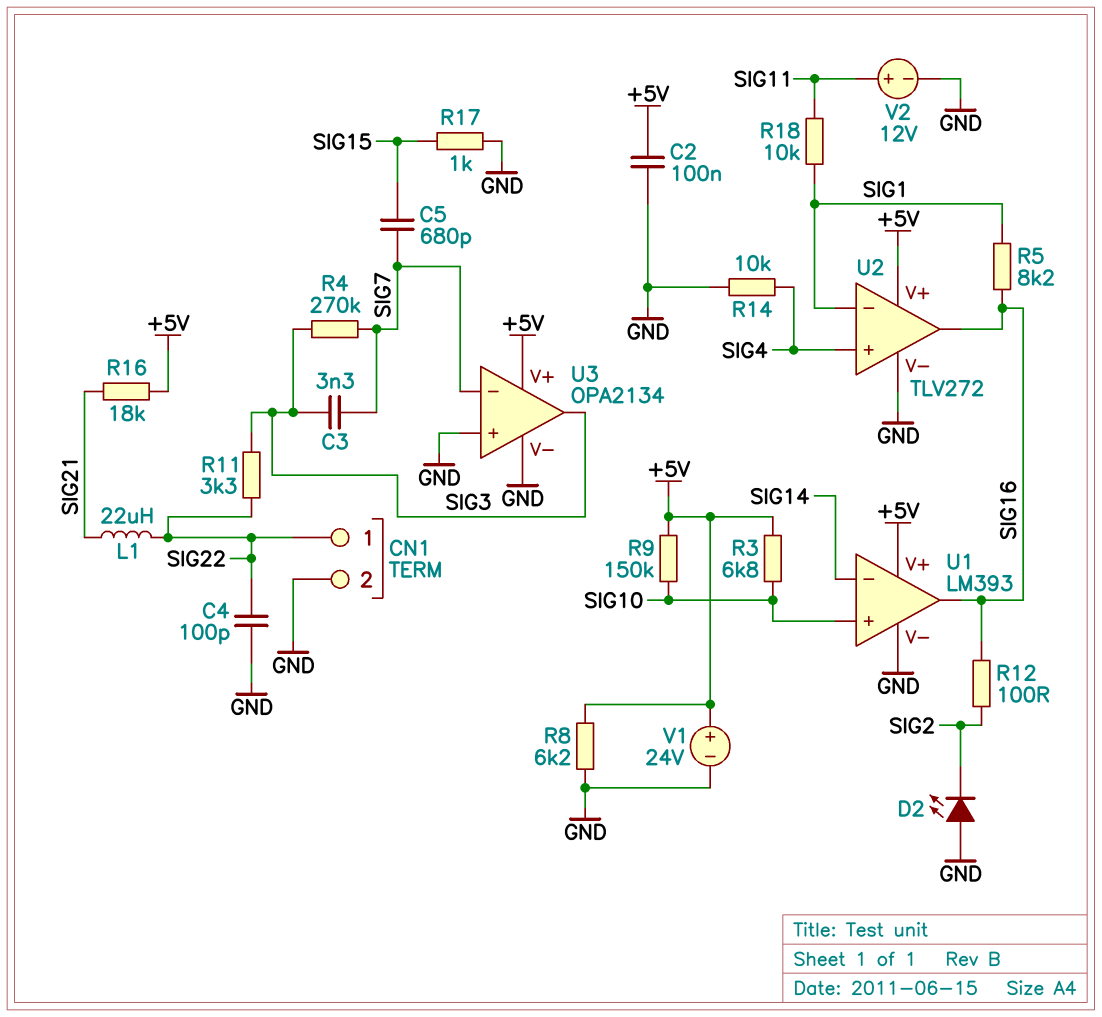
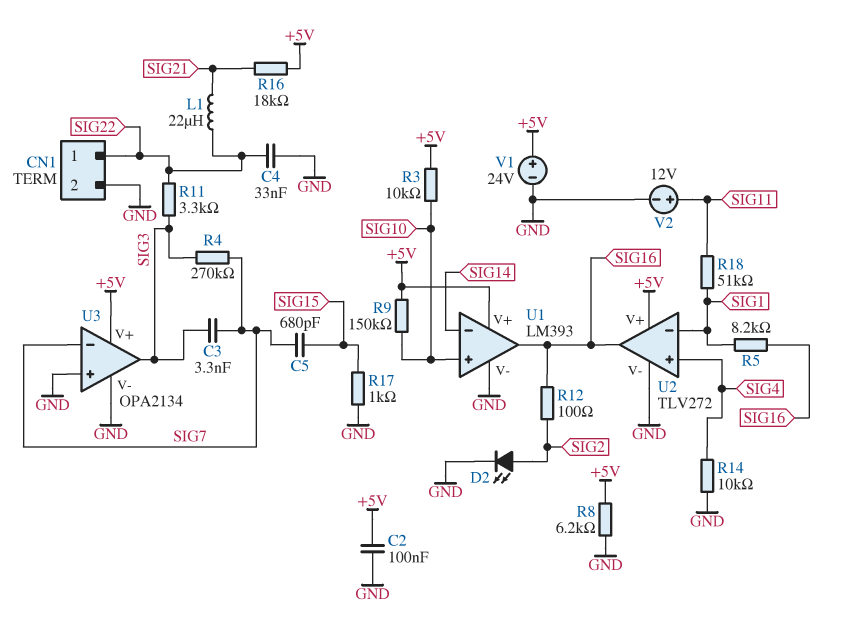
C4: 100pF (GND, SIG22) -> 33nF (GND, SIG22)
D2: LED (A GND, K SIG2) -> LED (A SIG2, K GND)
R3: 6.8k (+5V, SIG10) -> 10k (+5V, SIG10)
R18: 10k (SIG1, SIG11) -> 51k (SIG1, SIG11)

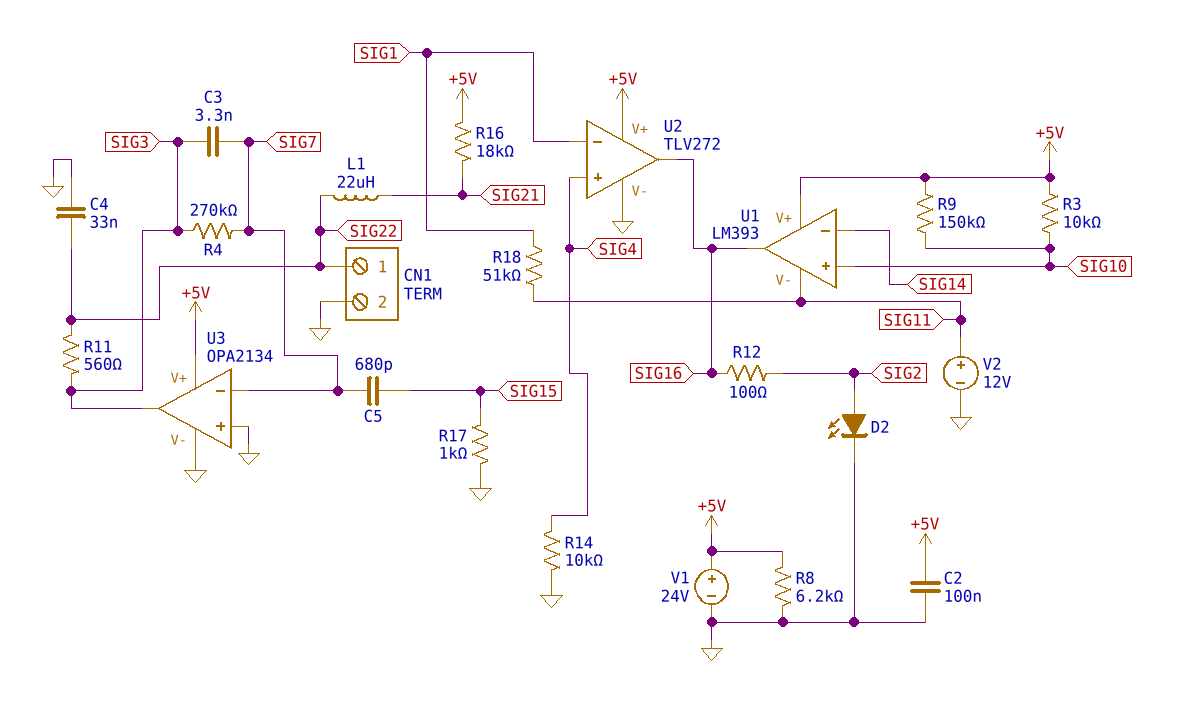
R5: 8.2k (SIG1, SIG16) -> none
R11: 3.3k (SIG3, SIG22) -> 560 (SIG3, SIG22)
U1 pin V-: GND -> SIG11

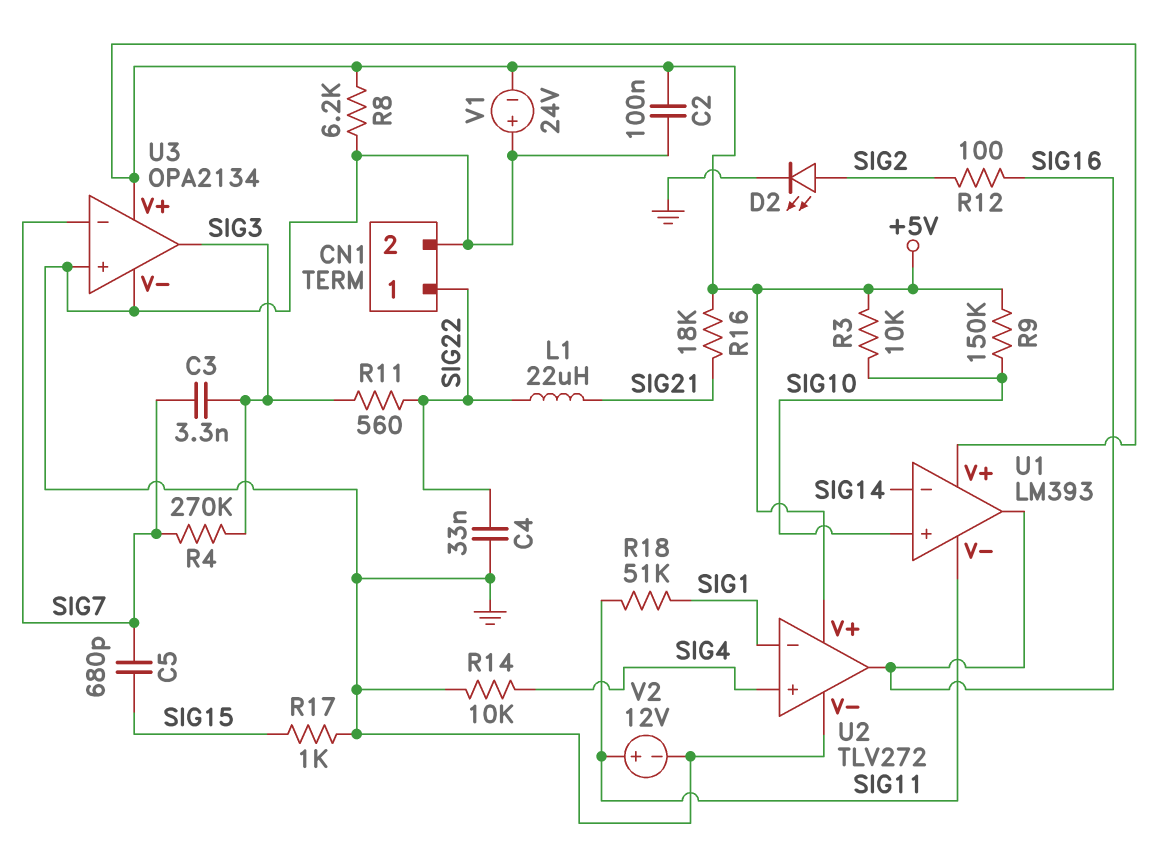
V1: 24V (plus +5V, minus GND) -> 24V (plus GND, minus +5V)

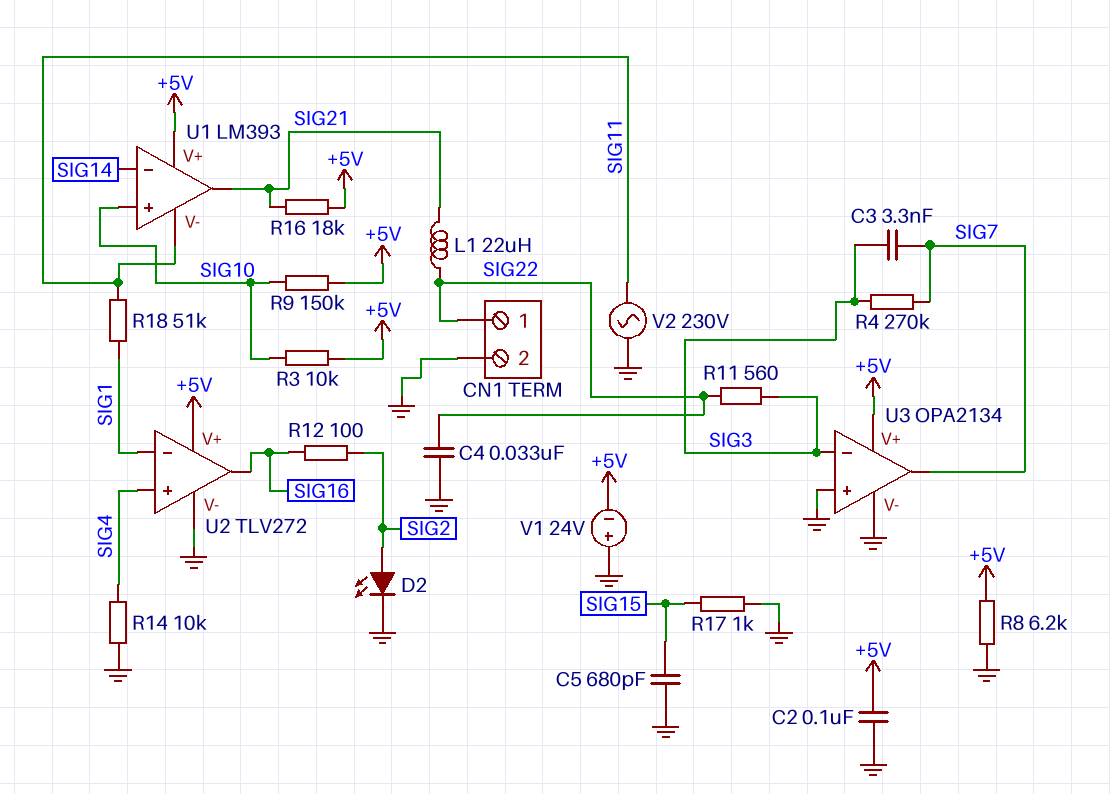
C5: 680pF (SIG7, SIG15) -> 680pF (GND, SIG15)
U1 pin out: SIG16 -> SIG21
U3 pin in-: SIG7 -> SIG3
U3 pin out: SIG3 -> SIG7
V2: 12V (plus SIG11, minus GND) -> AC 230V (GND, SIG11)

